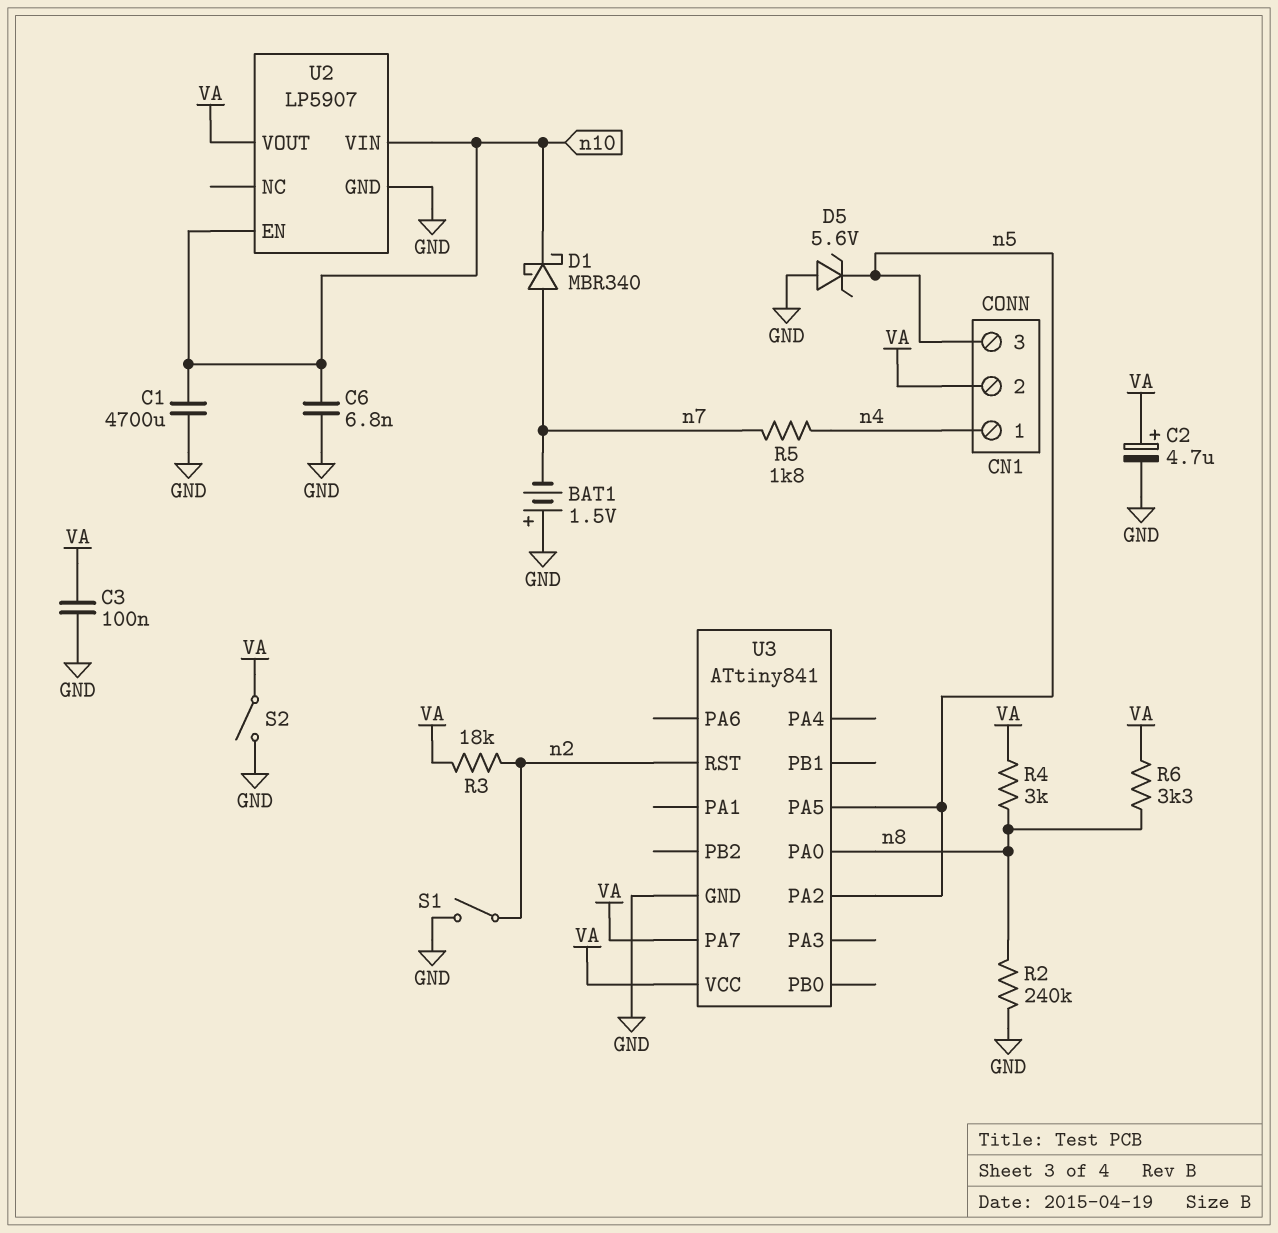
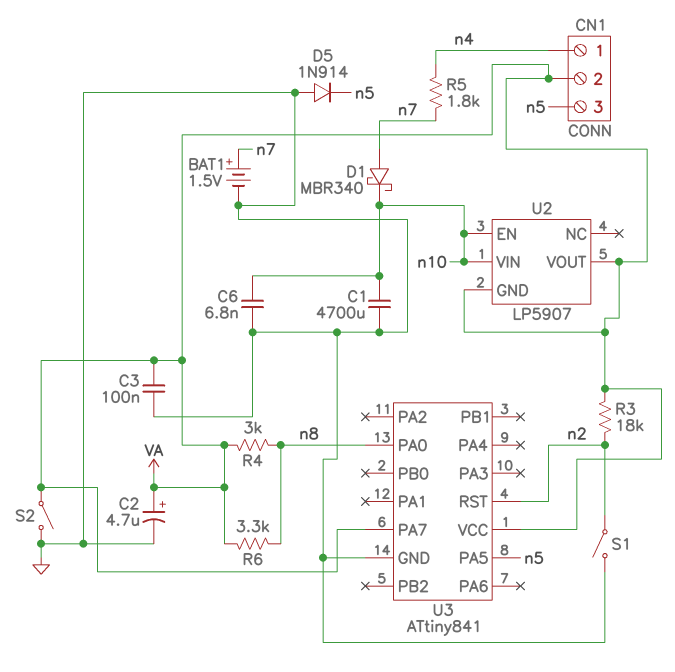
BAT1: 1.5V (plus GND, minus n7) -> 1.5V (plus n7, minus GND)
D5: zener 5.6V (A GND, K n5) -> diode 1N914 (A GND, K n5)
R2: 240k (GND, n8) -> none
U2 pin GND: GND -> VA
U3 pin PA2: n5 -> none

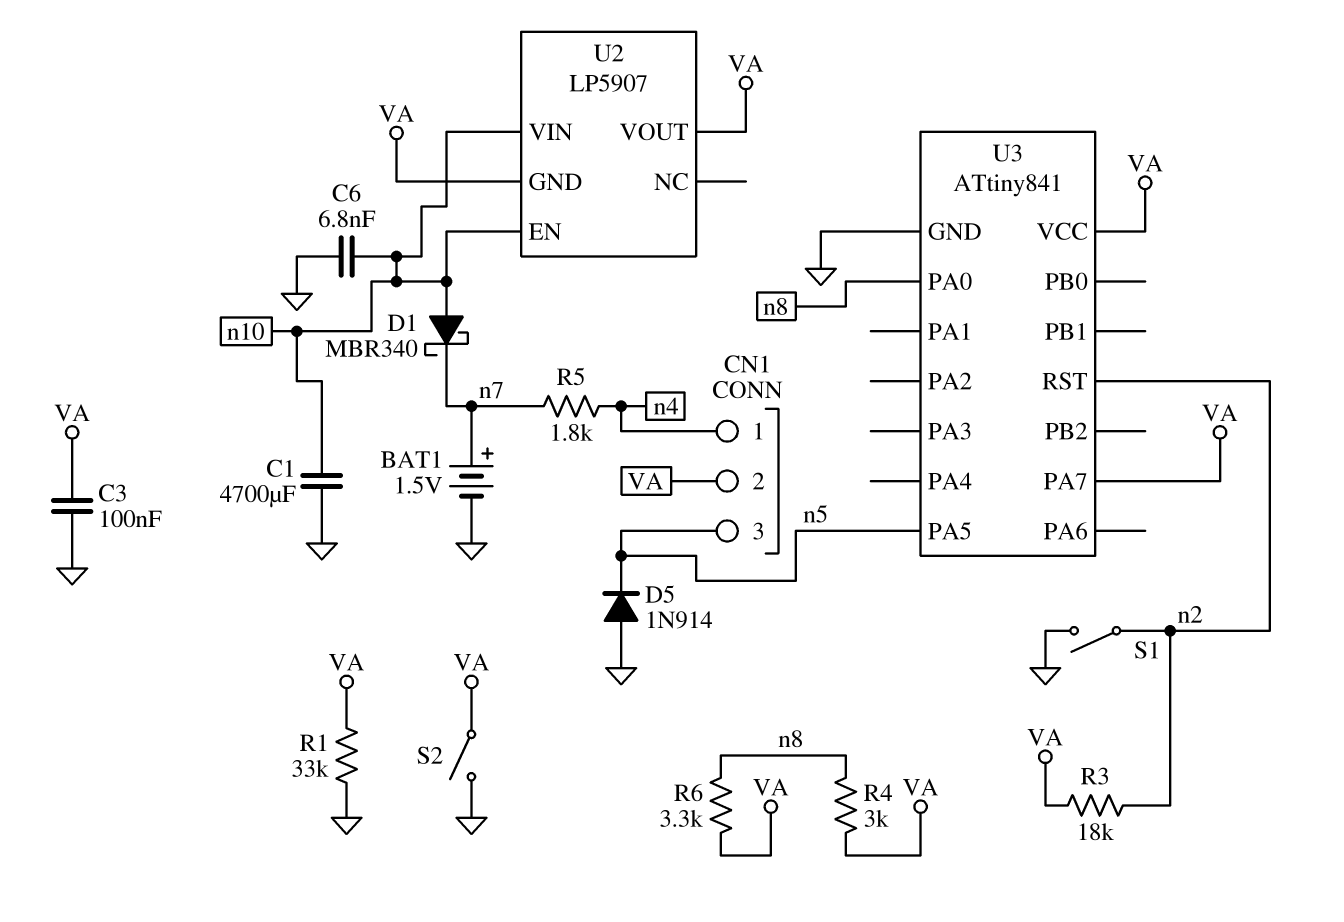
C2: 4.7uF (plus VA, minus GND) -> none
D1: schottky MBR340 (A n7, K n10) -> schottky MBR340 (A n10, K n7)
R1: none -> 33k (GND, VA)

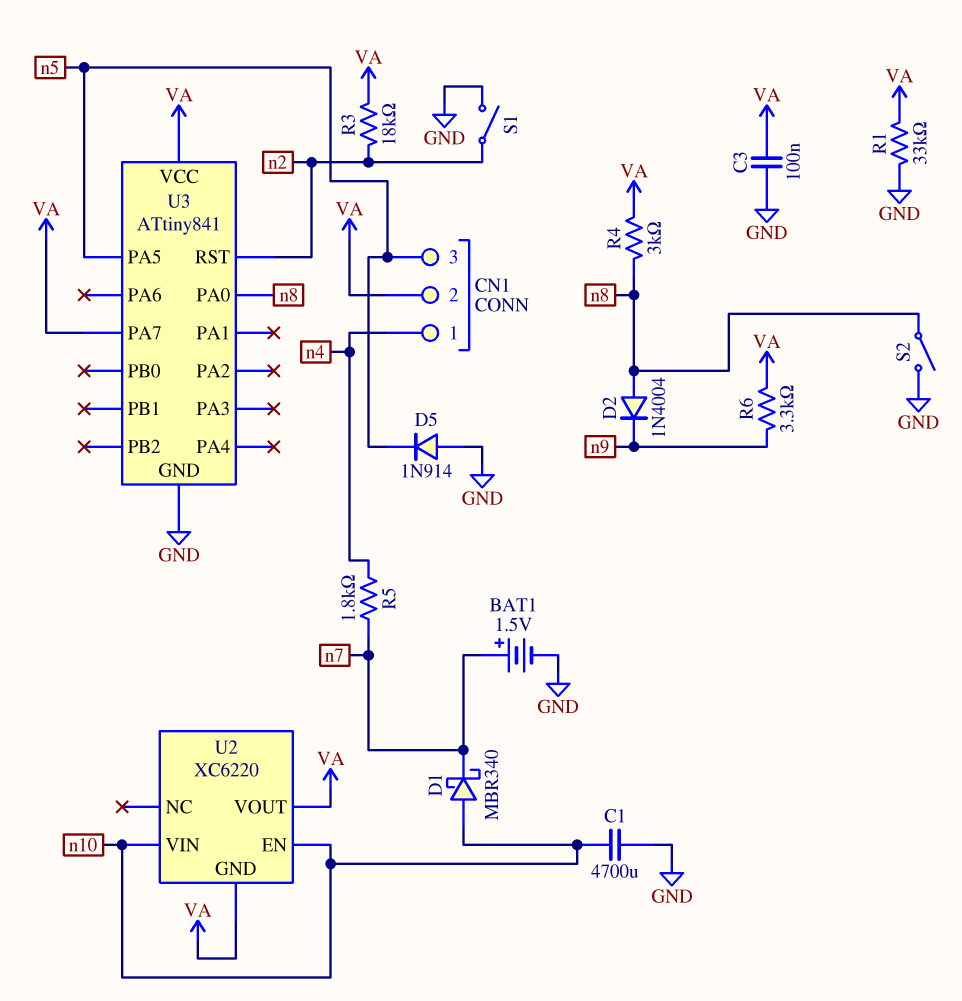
C6: 6.8nF (GND, n10) -> none
D2: none -> diode 1N4004 (A n8, K n9)
R6: 3.3k (VA, n8) -> 3.3k (VA, n9)
S2: switch (GND, VA) -> switch (GND, n8)
U2: LP5907 -> XC6220

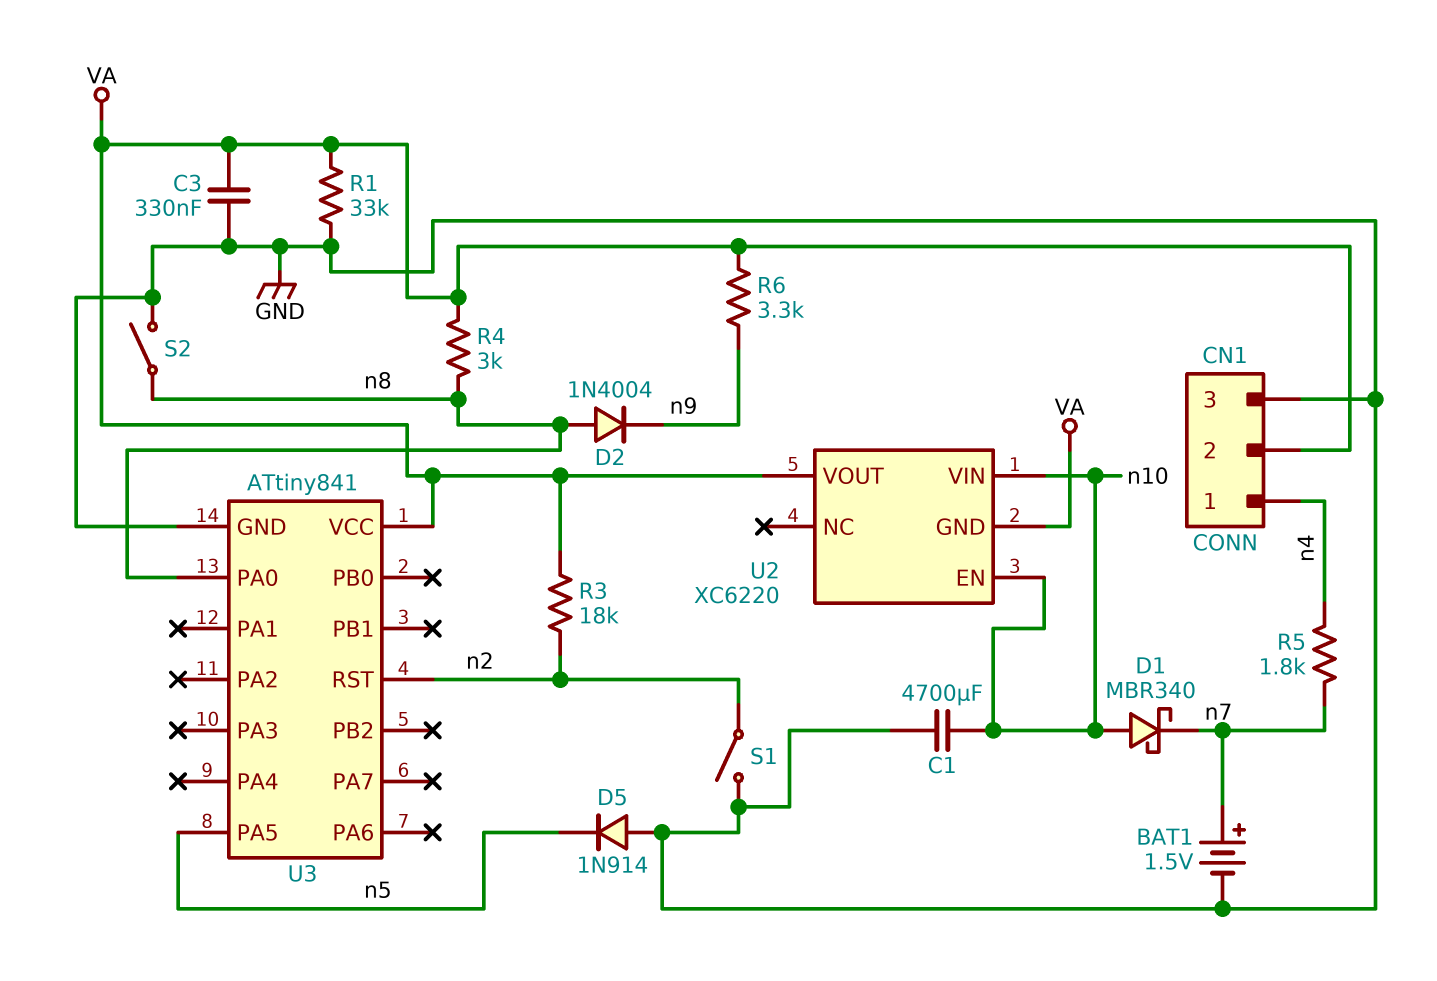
C3: 100nF (GND, VA) -> 330nF (GND, VA)
CN1 pin 3: n5 -> GND
U3 pin PA7: VA -> none

